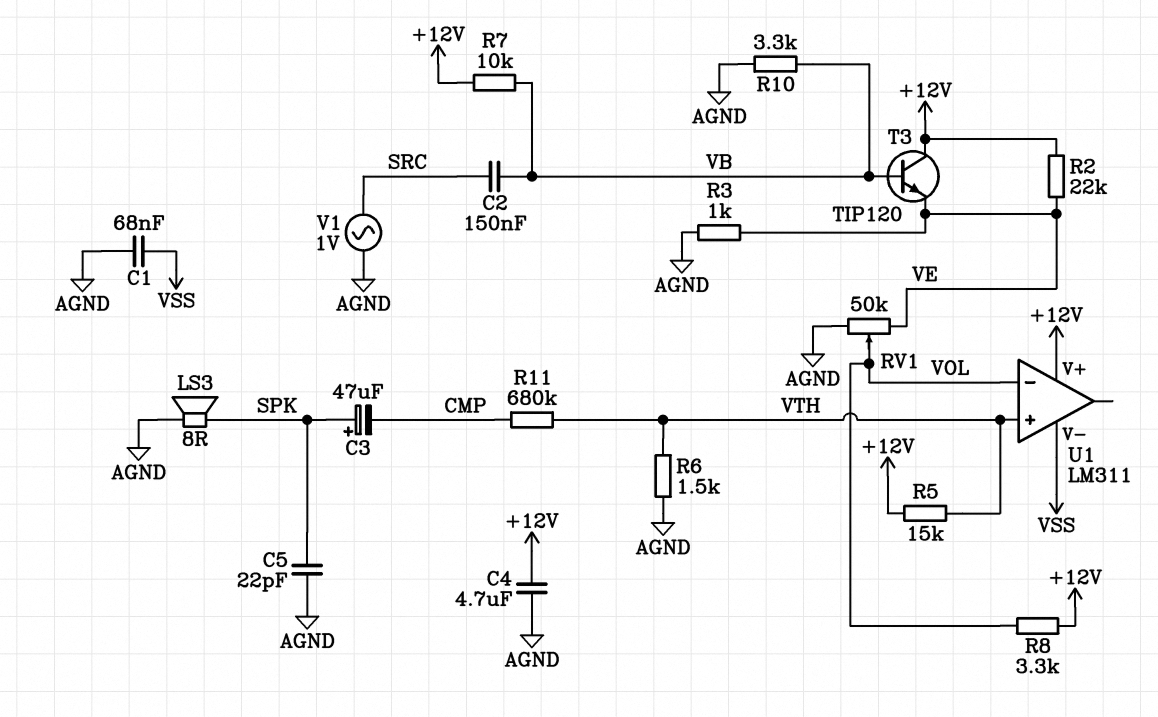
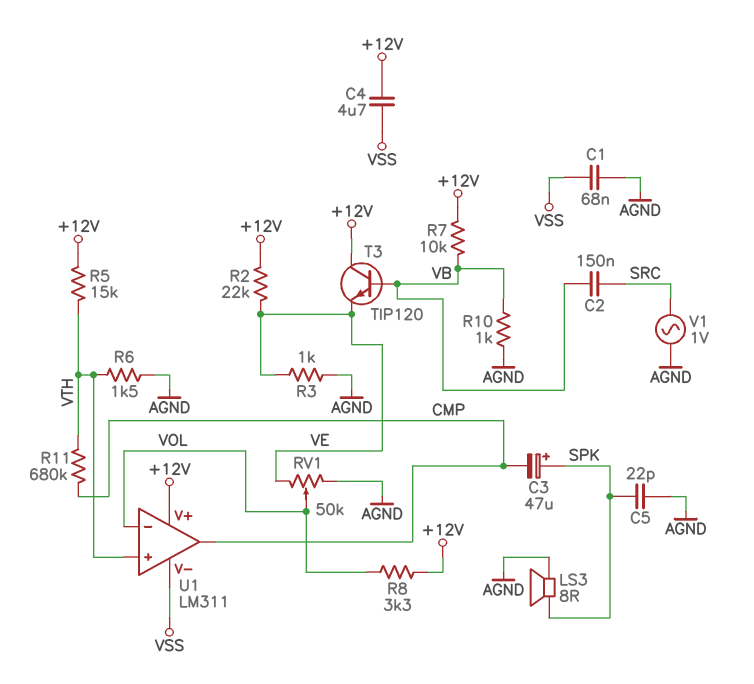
C4: 4.7uF (+12V, AGND) -> 4.7uF (+12V, VSS)
R10: 3.3k (AGND, VB) -> 1k (AGND, VB)
U1 pin out: none -> CMP

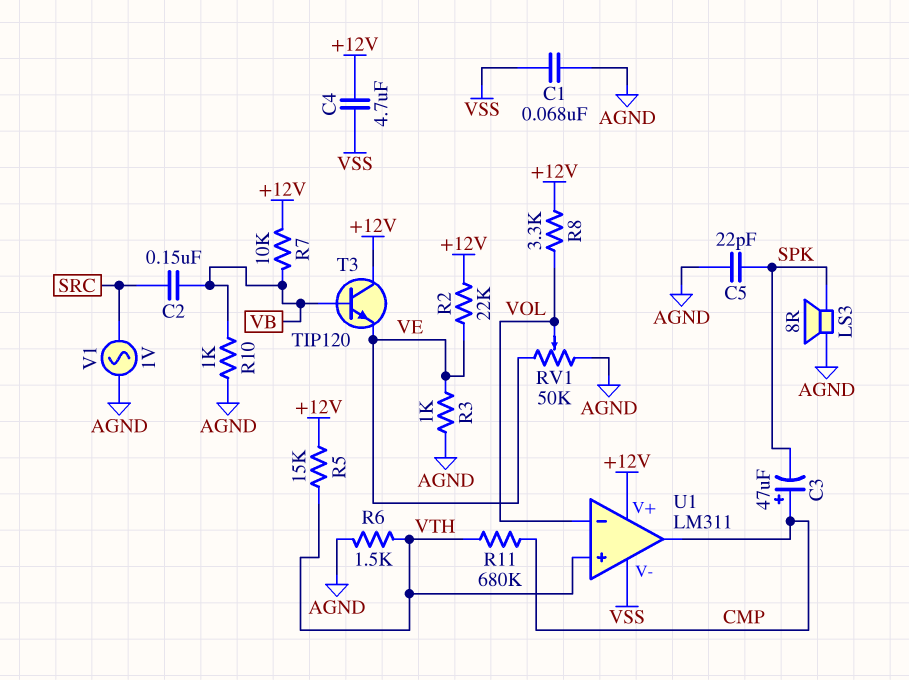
C3: 47uF (plus SPK, minus CMP) -> 47uF (plus CMP, minus SPK)

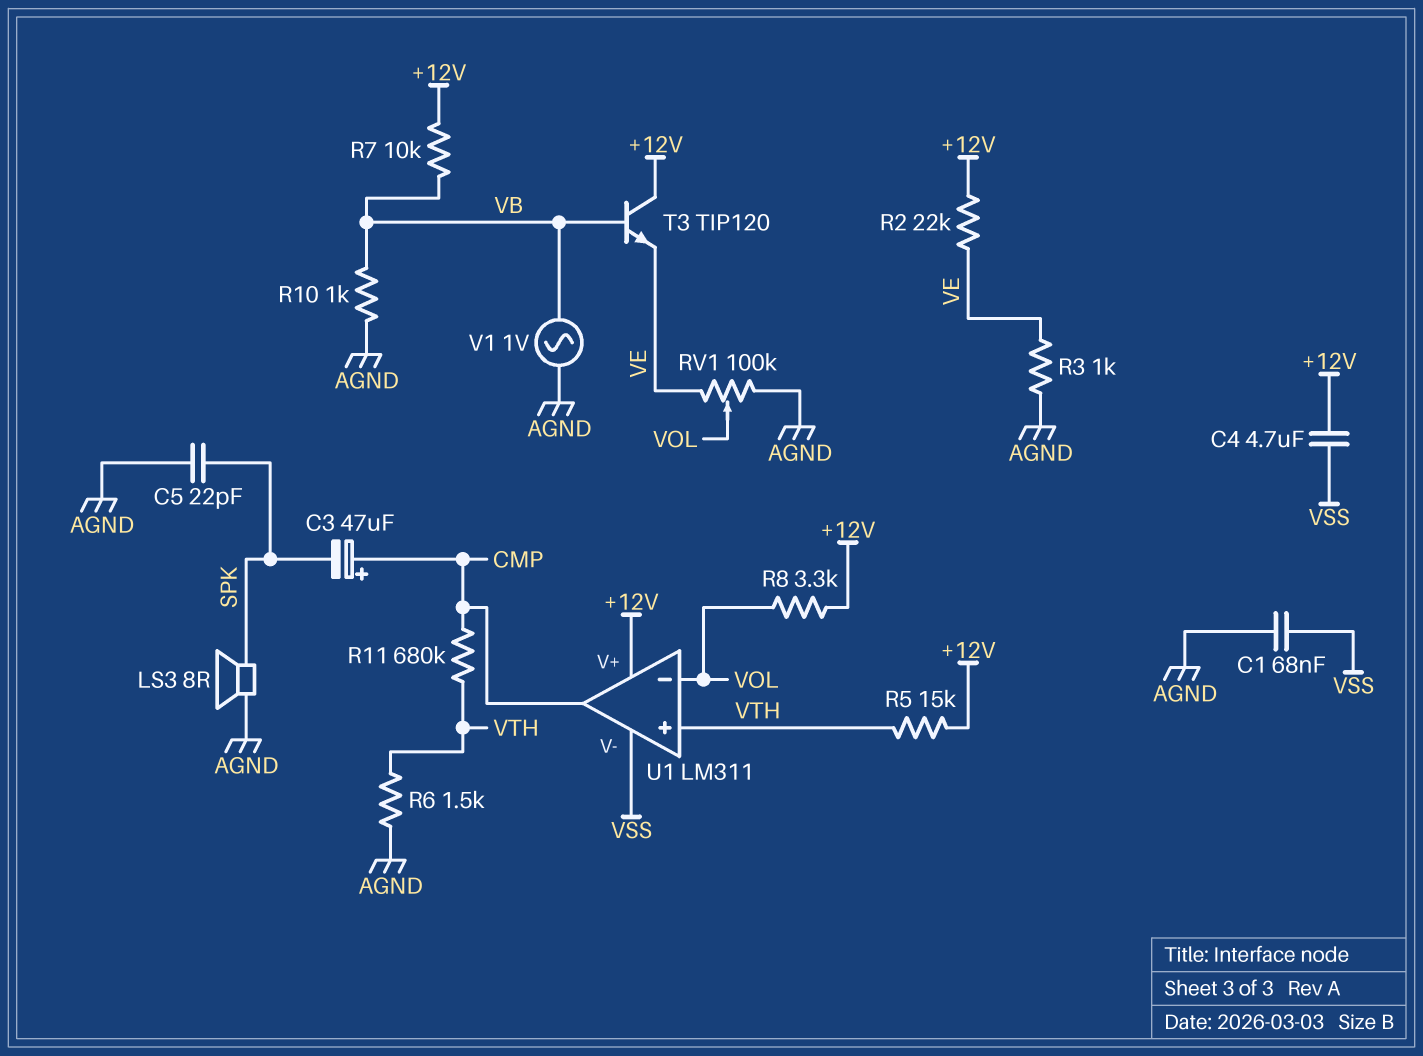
C2: 150nF (SRC, VB) -> none
RV1: 50k (AGND, VE, wiper VOL) -> 100k (AGND, VE, wiper VOL)
V1: AC 1V (AGND, SRC) -> AC 1V (AGND, VB)

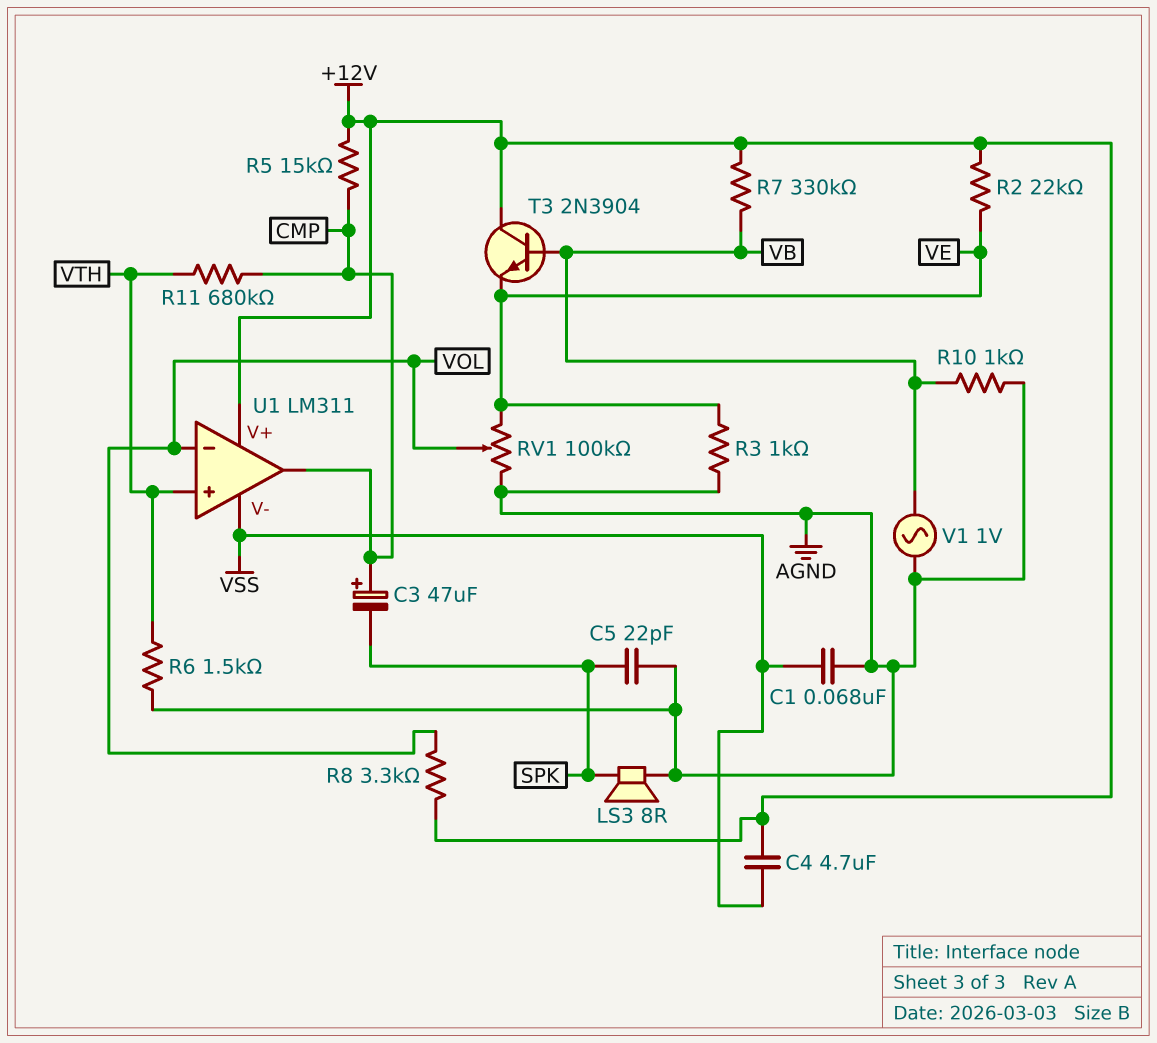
R5: 15k (+12V, VTH) -> 15k (+12V, CMP)
R7: 10k (+12V, VB) -> 330k (+12V, VB)
T3: NPN TIP120 (B VB, C +12V, E VE) -> NPN 2N3904 (B VB, C +12V, E VE)

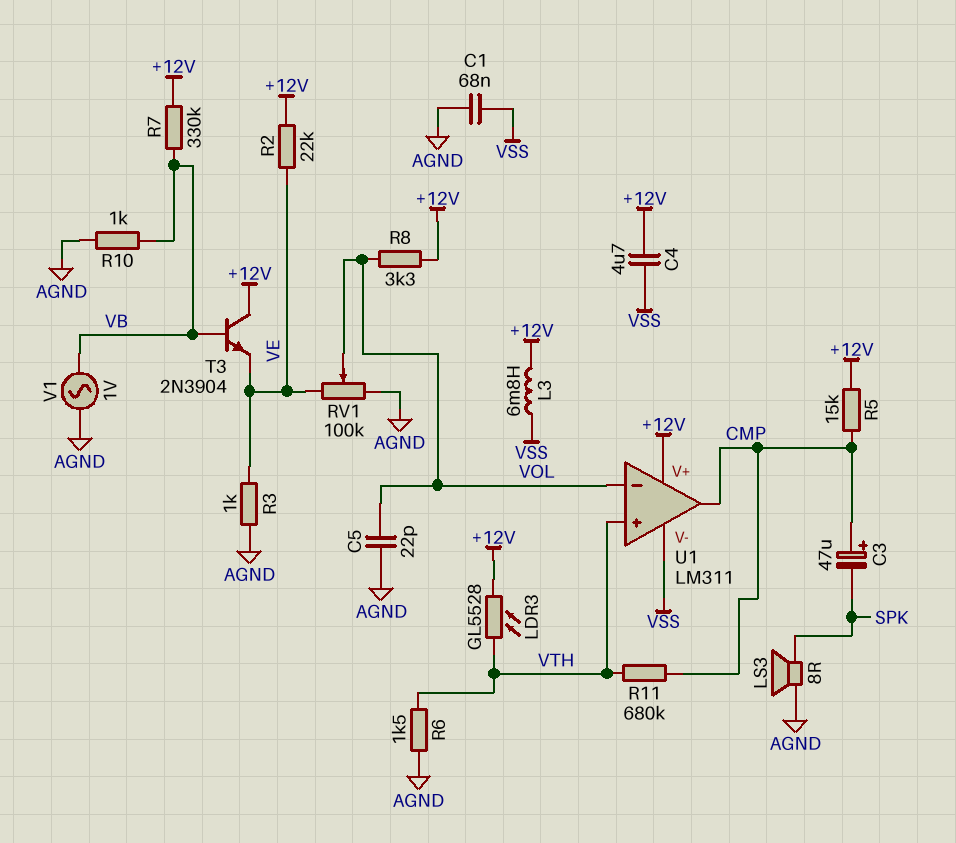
C5: 22pF (AGND, SPK) -> 22pF (AGND, VOL)
L3: none -> 6.8mH (+12V, VSS)
LDR3: none -> GL5528 (+12V, VTH)

